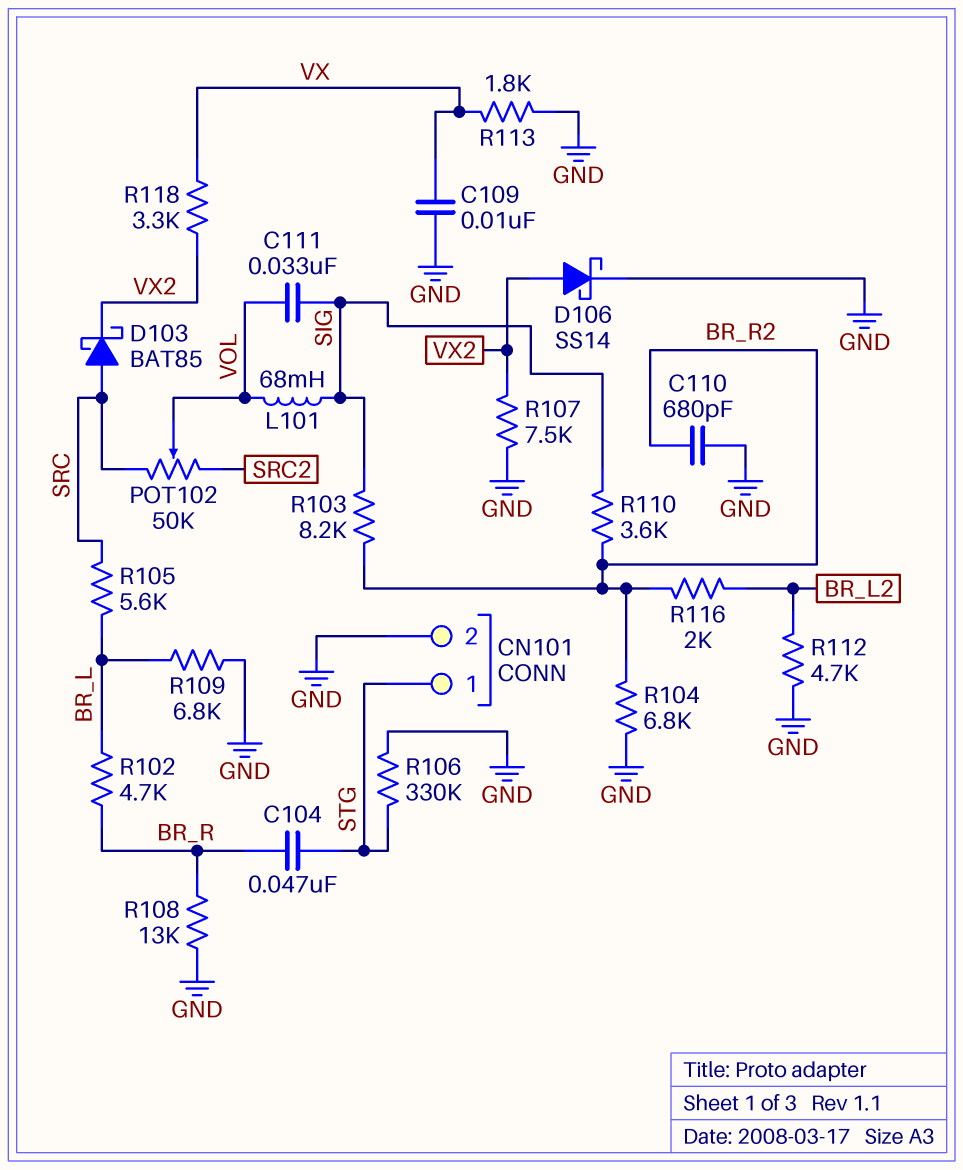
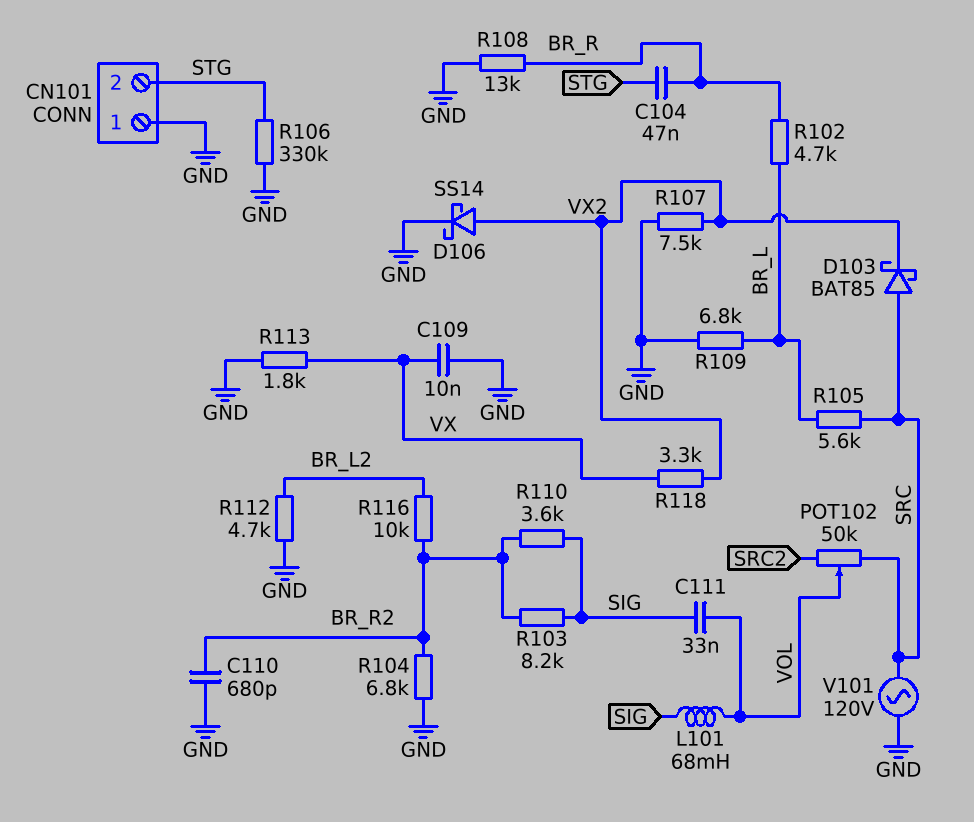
CN101 pin 1: STG -> GND
CN101 pin 2: GND -> STG
R116: 2k (BR_L2, BR_R2) -> 10k (BR_L2, BR_R2)
V101: none -> AC 120V (GND, SRC)

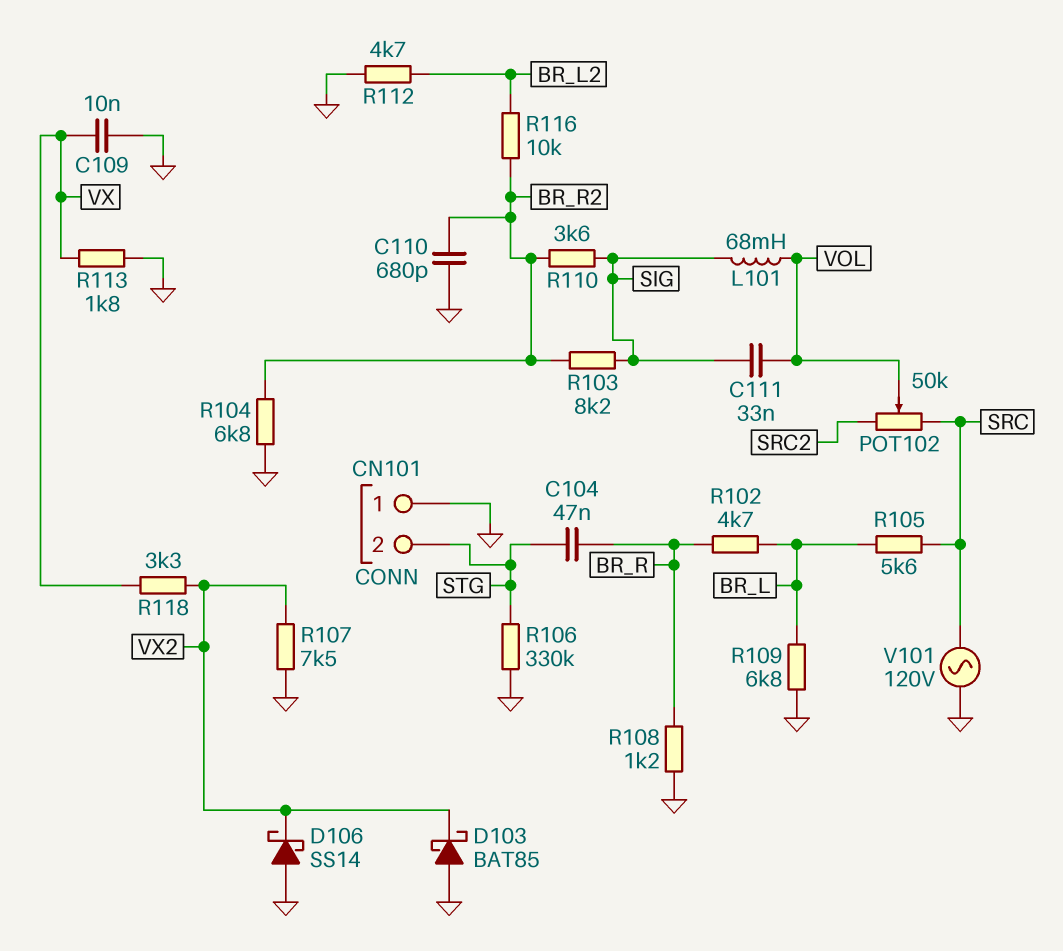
D103: schottky BAT85 (A SRC, K VX2) -> schottky BAT85 (A GND, K VX2)
D106: schottky SS14 (A VX2, K GND) -> schottky SS14 (A GND, K VX2)
R108: 13k (BR_R, GND) -> 1.2k (BR_R, GND)

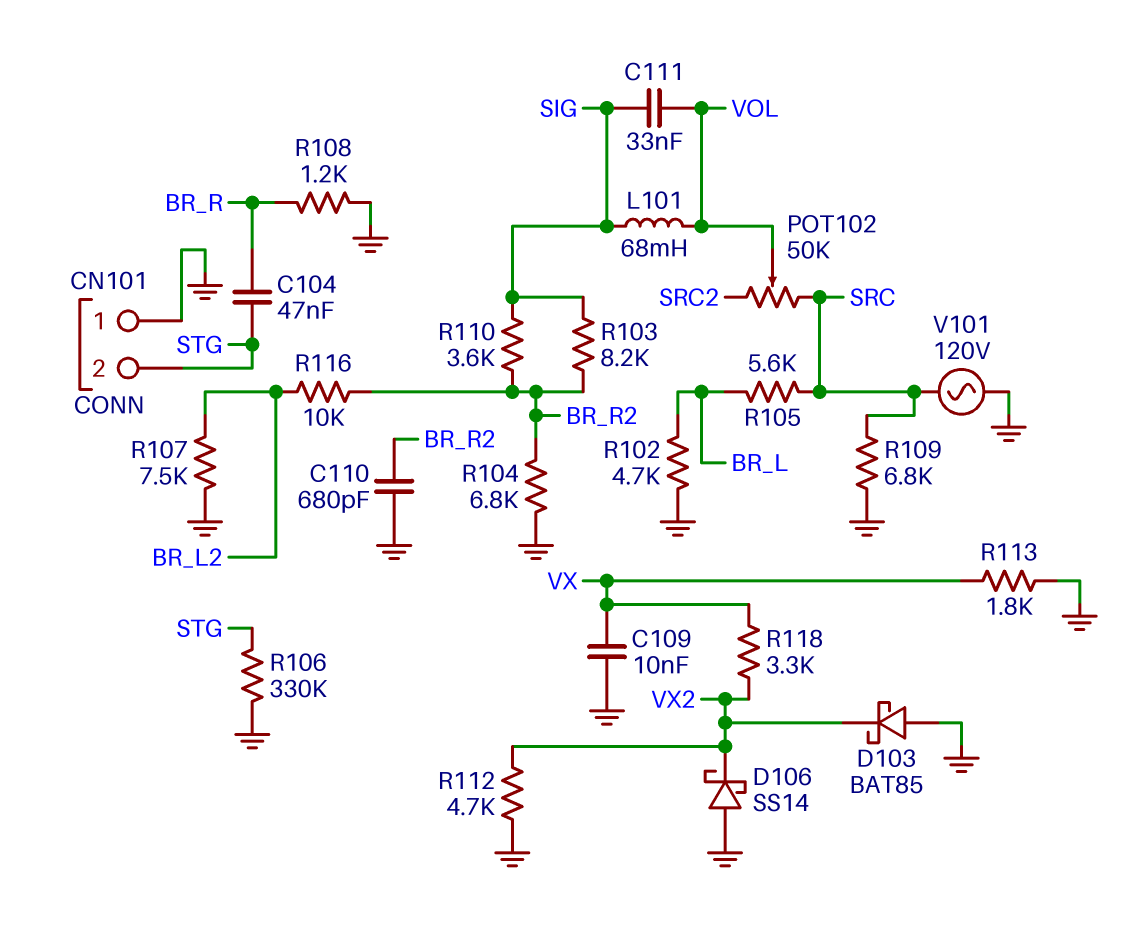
R102: 4.7k (BR_L, BR_R) -> 4.7k (BR_L, GND)
R107: 7.5k (GND, VX2) -> 7.5k (BR_L2, GND)
R109: 6.8k (BR_L, GND) -> 6.8k (GND, SRC)
R112: 4.7k (BR_L2, GND) -> 4.7k (GND, VX2)

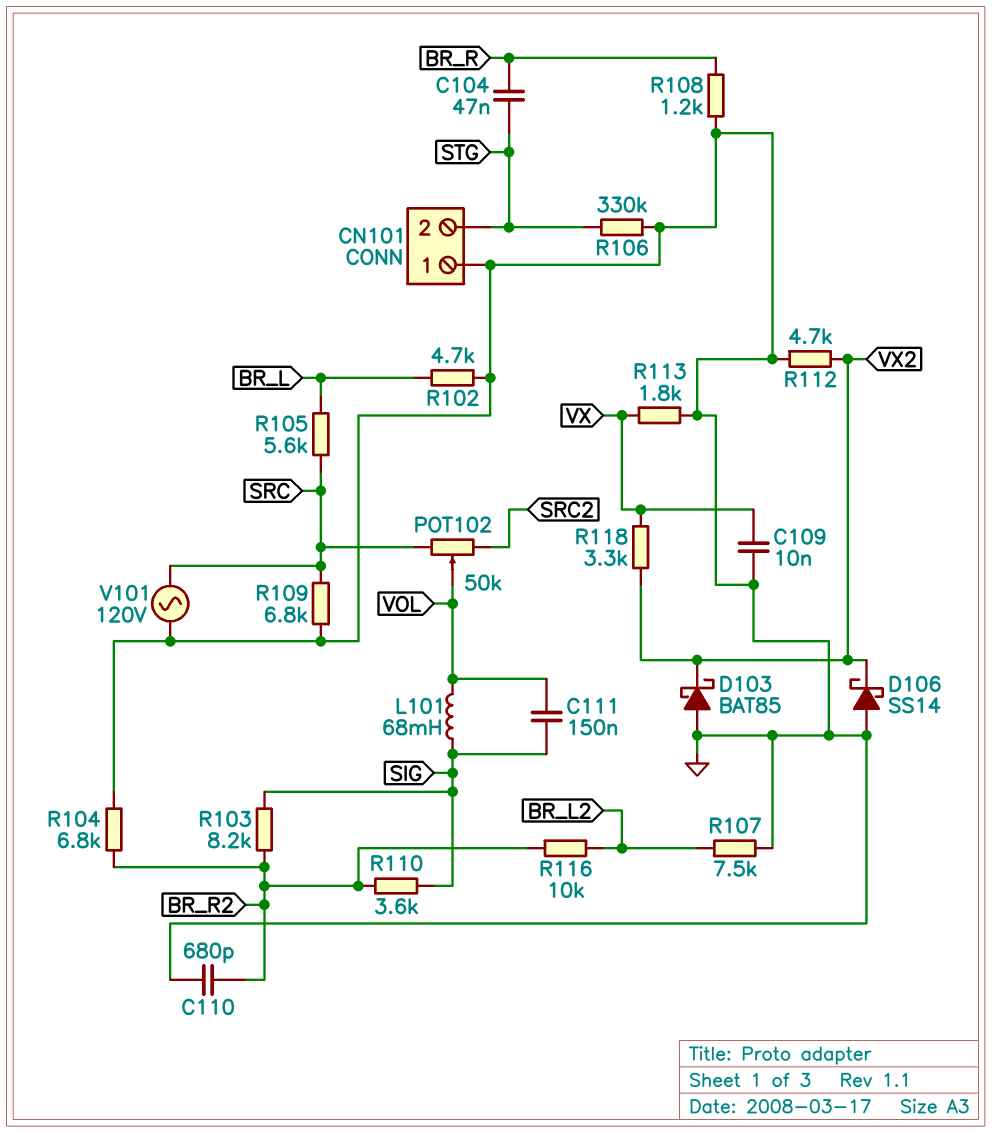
C111: 33nF (SIG, VOL) -> 150nF (SIG, VOL)

